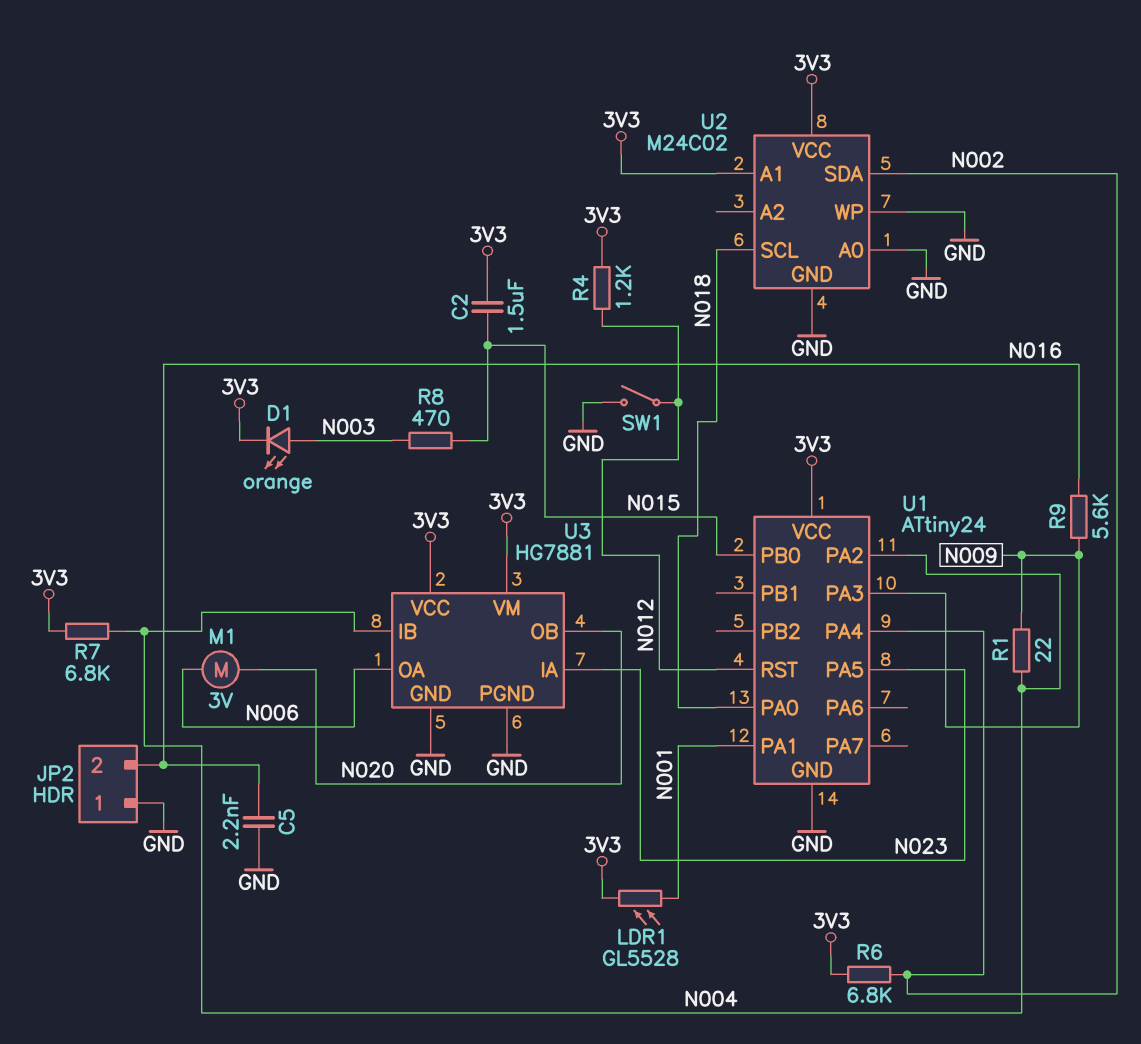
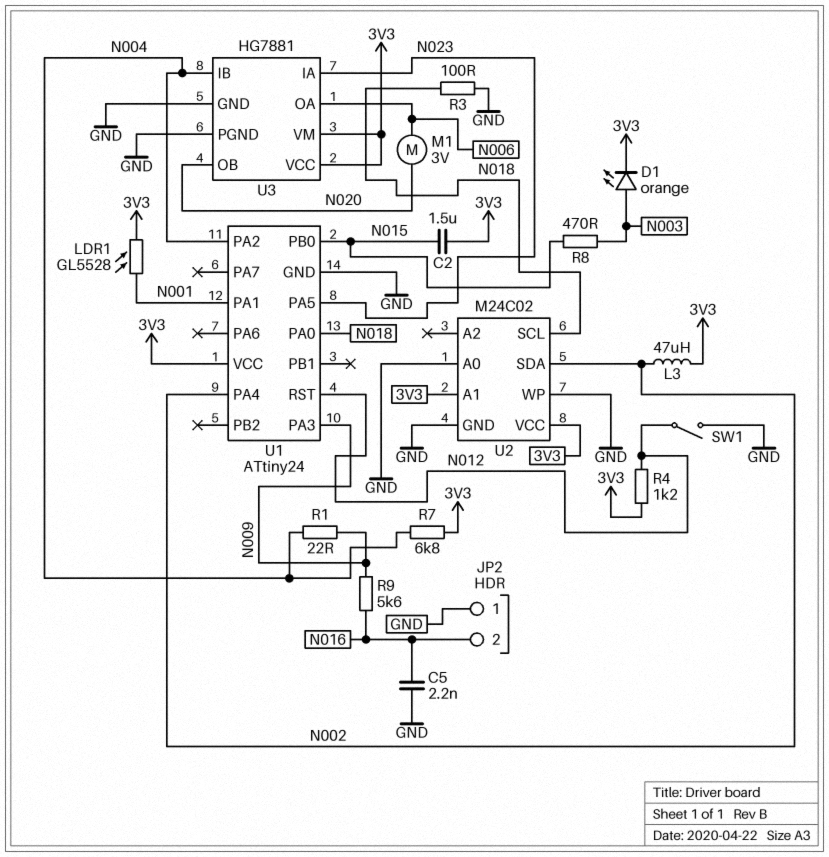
L3: none -> 47uH (3V3, N002)
R3: none -> 100 (GND, N018)
R6: 6.8k (3V3, N002) -> none

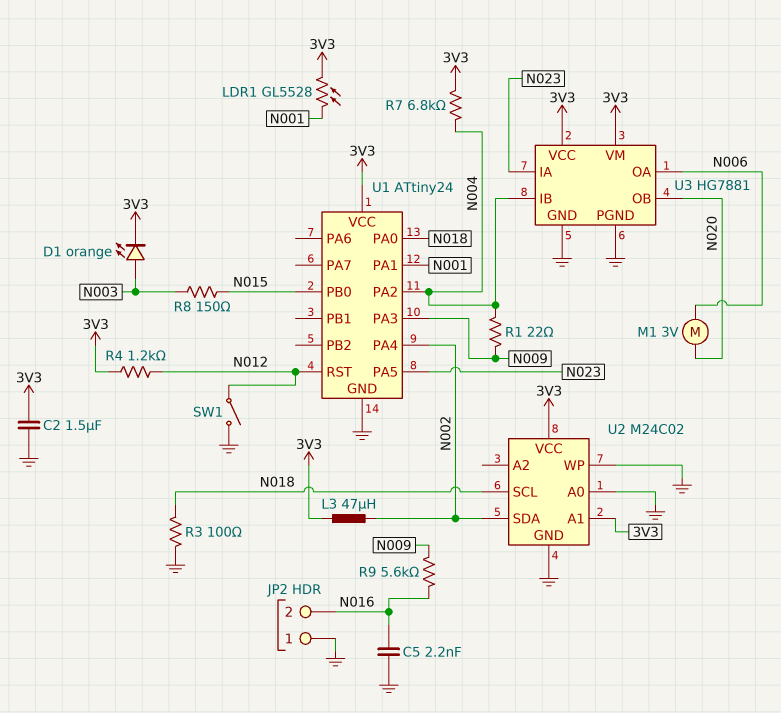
C2: 1.5uF (3V3, N015) -> 1.5uF (3V3, GND)
R8: 470 (N003, N015) -> 150 (N003, N015)

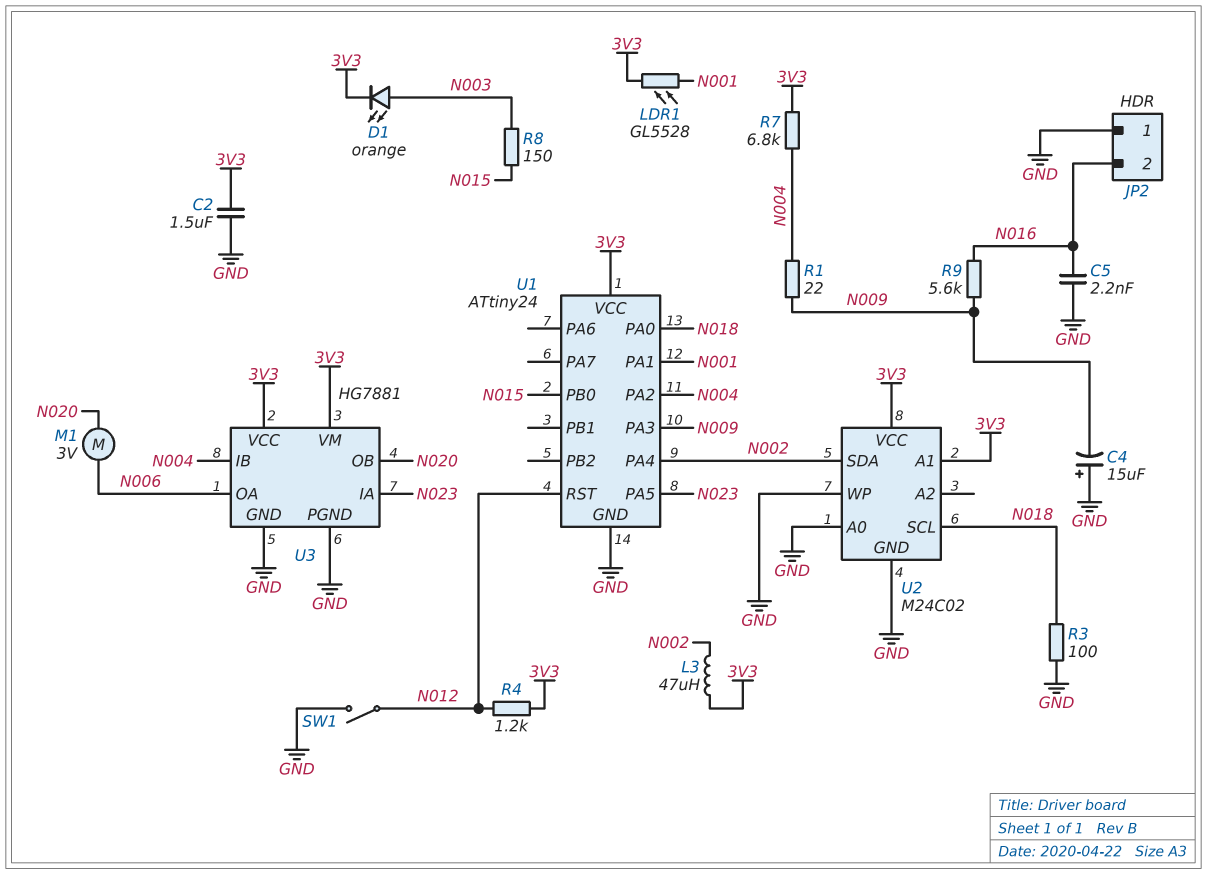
C4: none -> 15uF (plus GND, minus N009)

